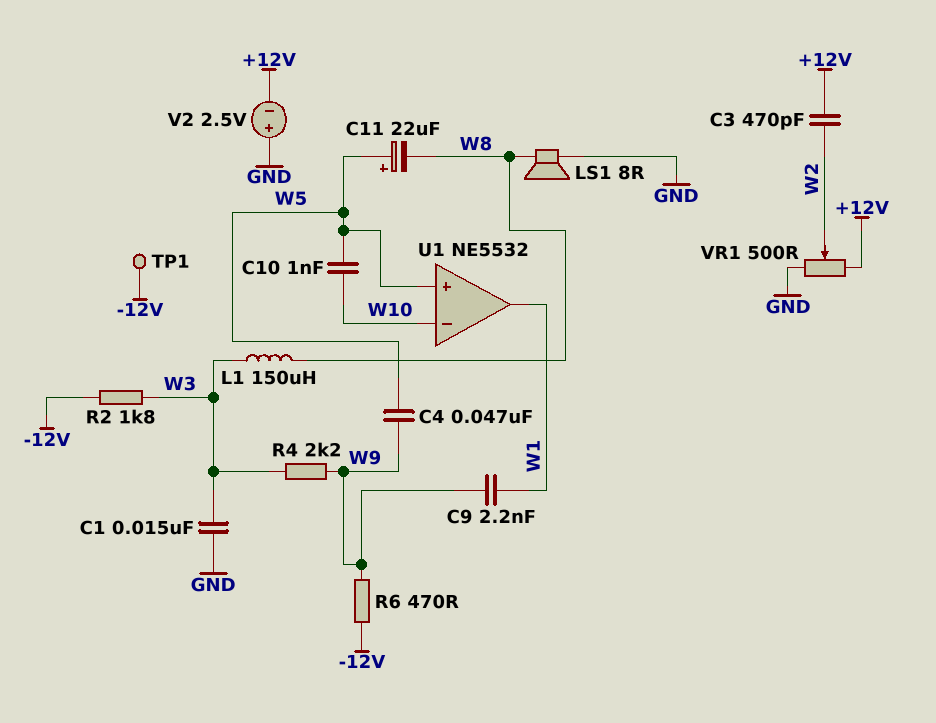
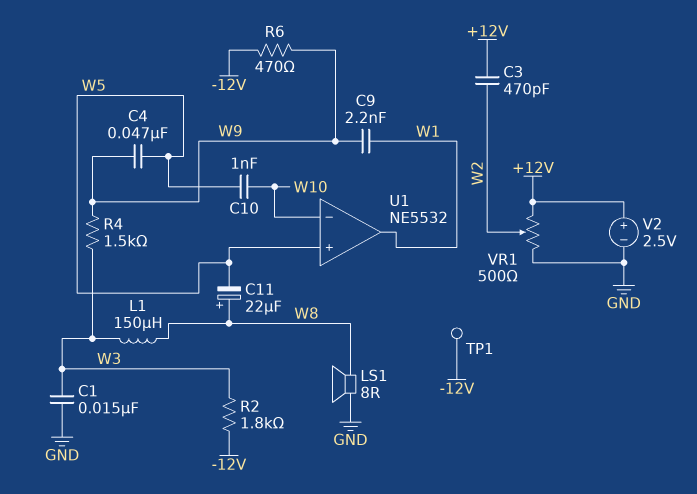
C11: 22uF (plus W5, minus W8) -> 22uF (plus W8, minus W5)
R4: 2.2k (W3, W9) -> 1.5k (W3, W9)
V2: 2.5V (plus GND, minus +12V) -> 2.5V (plus +12V, minus GND)

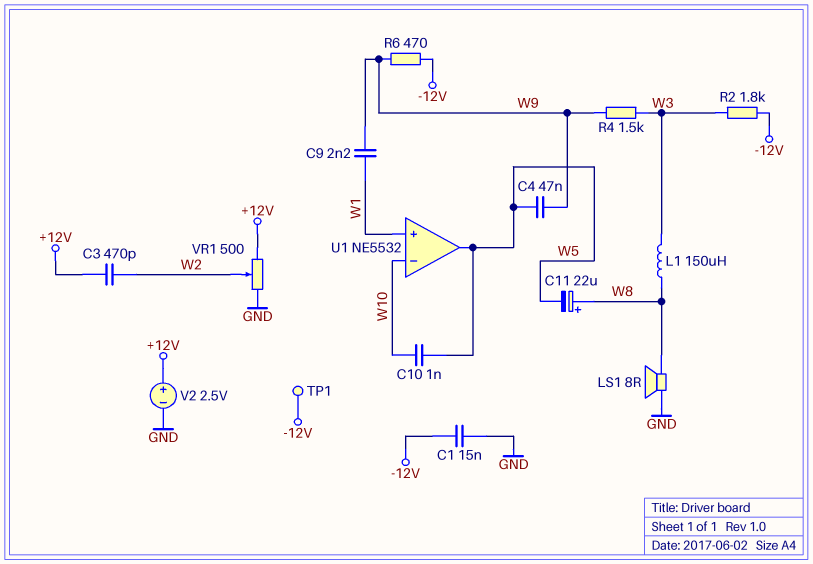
C1: 15nF (GND, W3) -> 15nF (-12V, GND)
U1 pin in+: W5 -> W1
U1 pin out: W1 -> W5

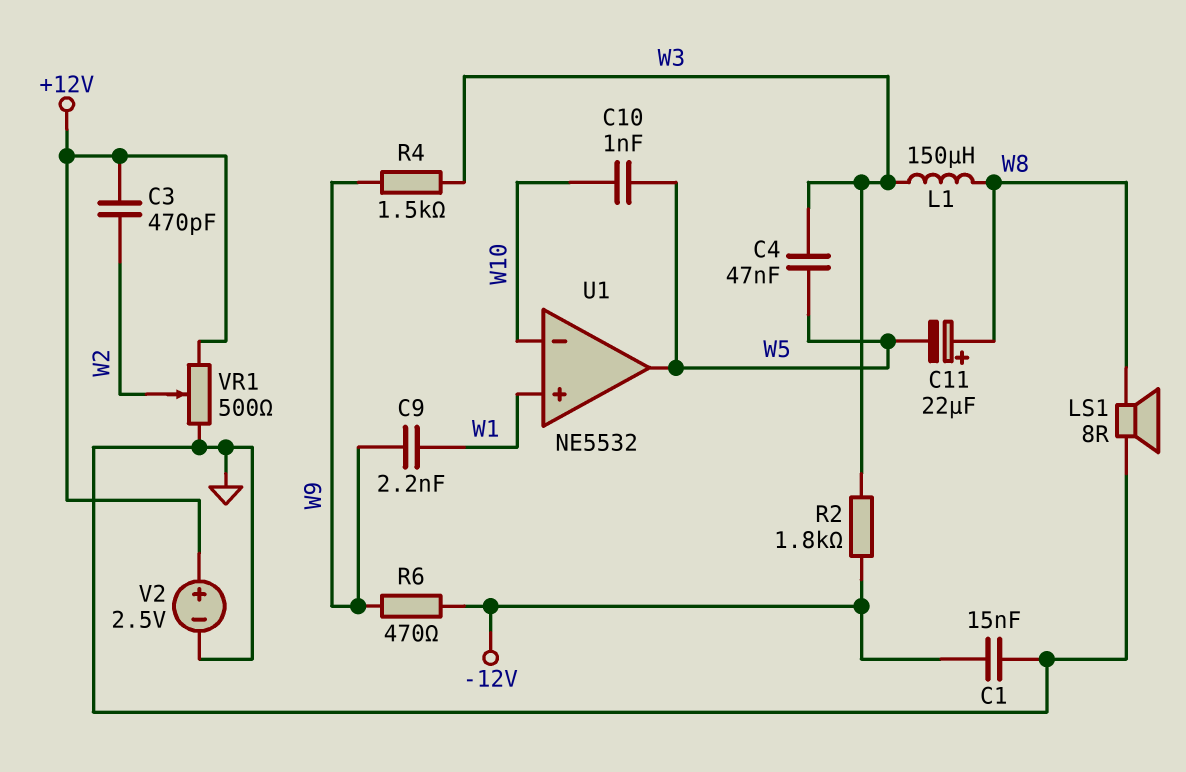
C4: 47nF (W5, W9) -> 47nF (W3, W5)
TP1: test point (-12V) -> none

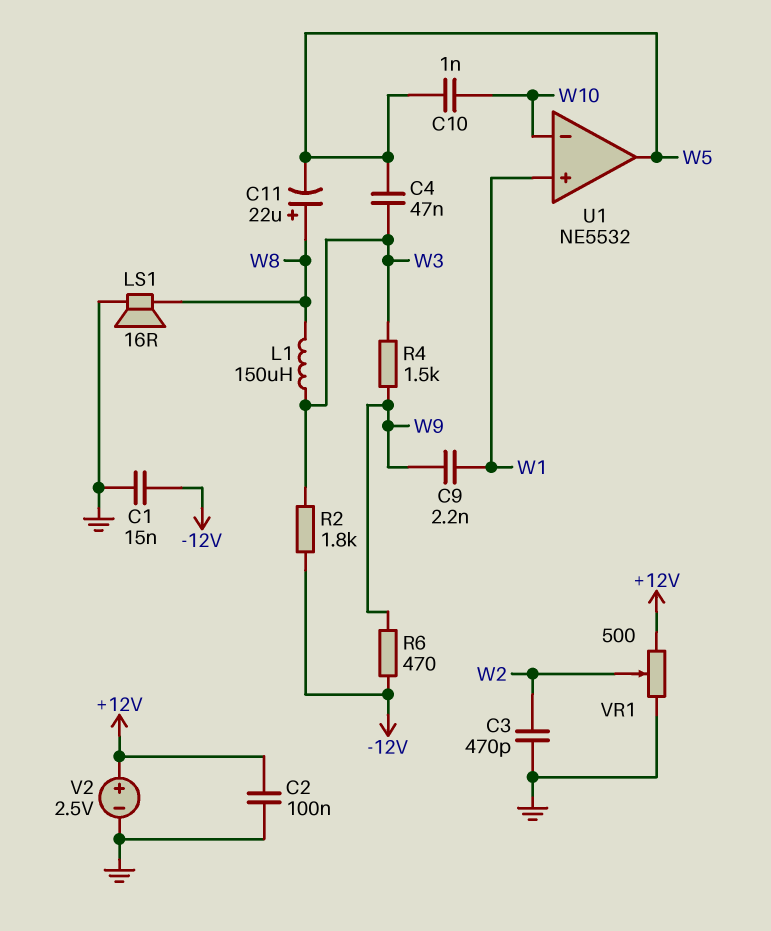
C2: none -> 100nF (+12V, GND)
C3: 470pF (+12V, W2) -> 470pF (GND, W2)
LS1: speaker 8R (GND, W8) -> speaker 16R (GND, W8)

